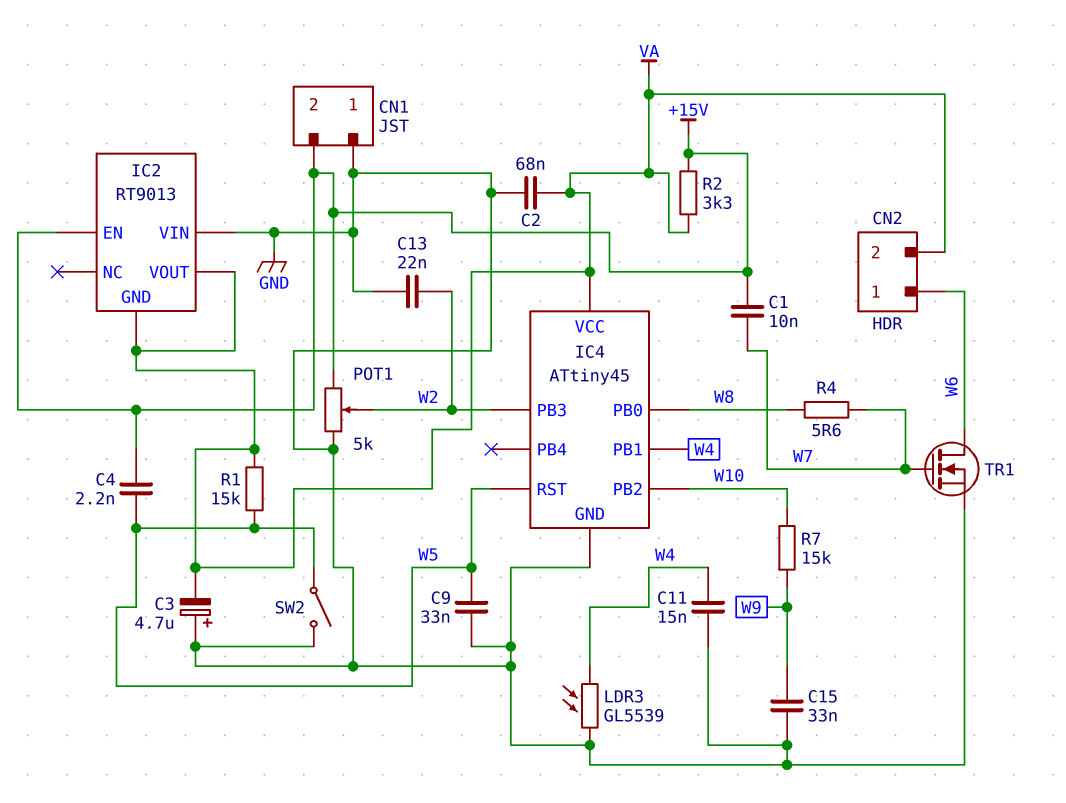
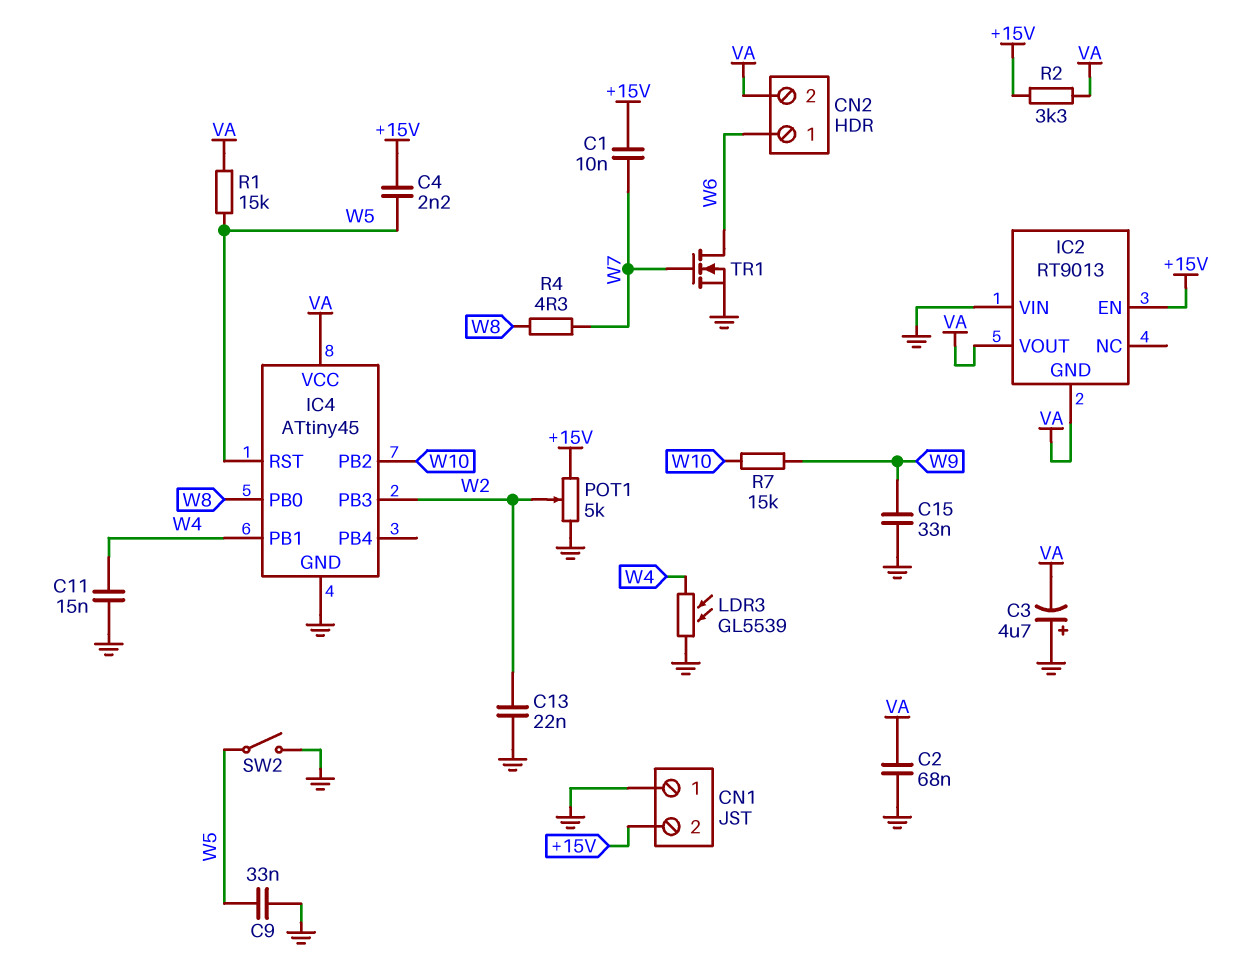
R4: 5.6 (W7, W8) -> 4.3 (W7, W8)

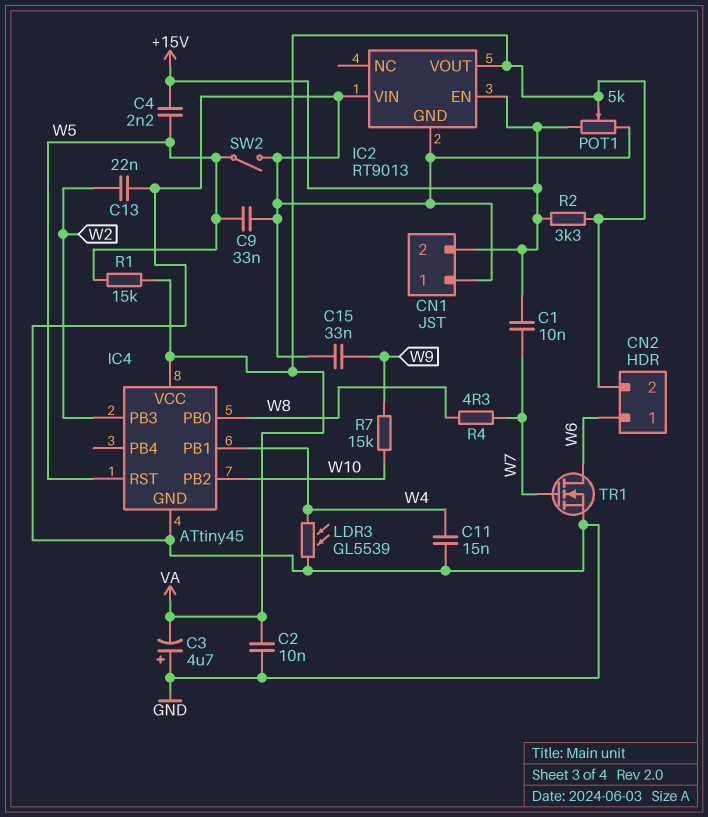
C2: 68nF (GND, VA) -> 10nF (GND, VA)
IC2 pin GND: VA -> GND
POT1: 5k (+15V, GND, wiper W2) -> 5k (+15V, GND, wiper VA)

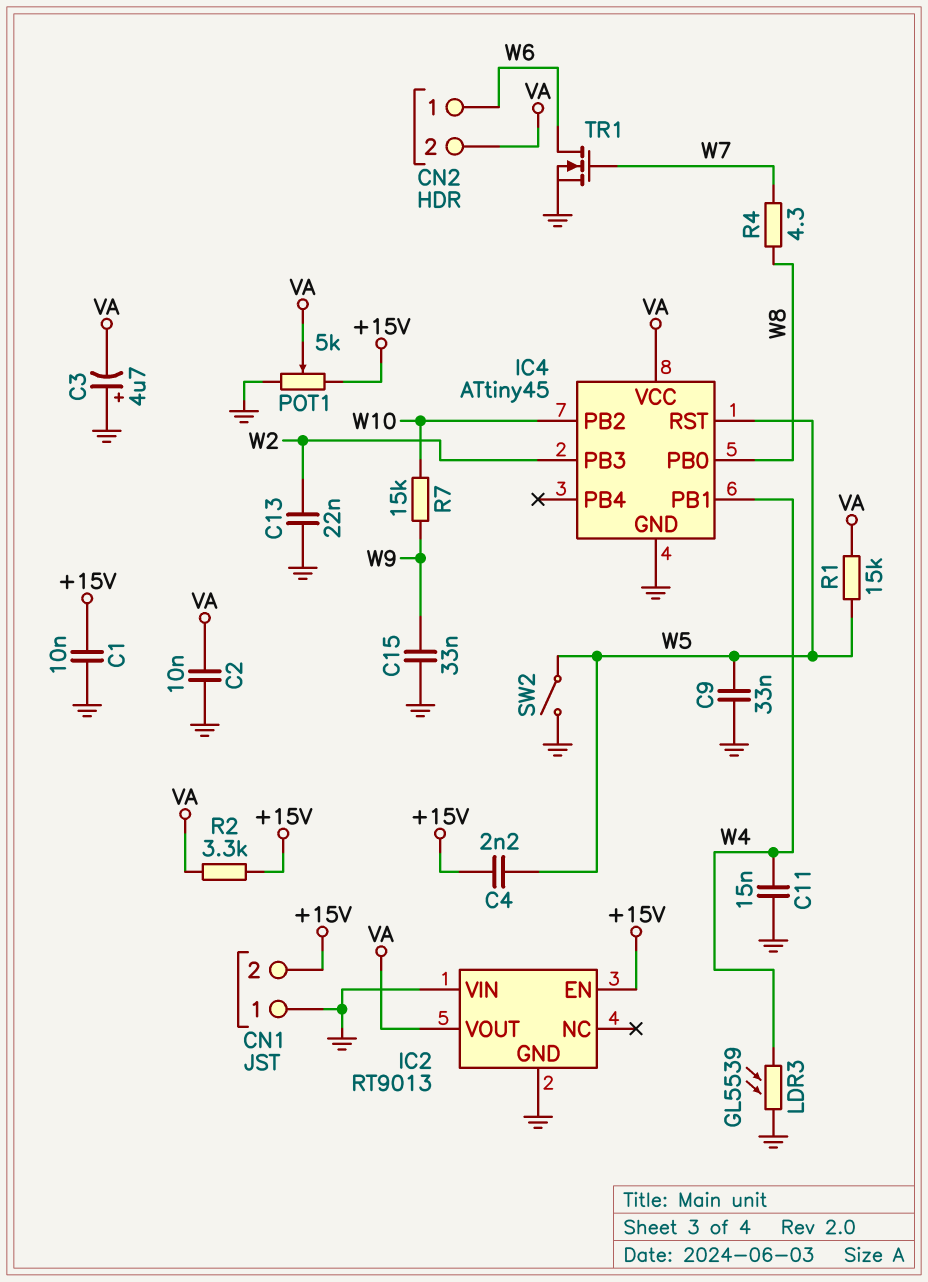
C1: 10nF (+15V, W7) -> 10nF (+15V, GND)

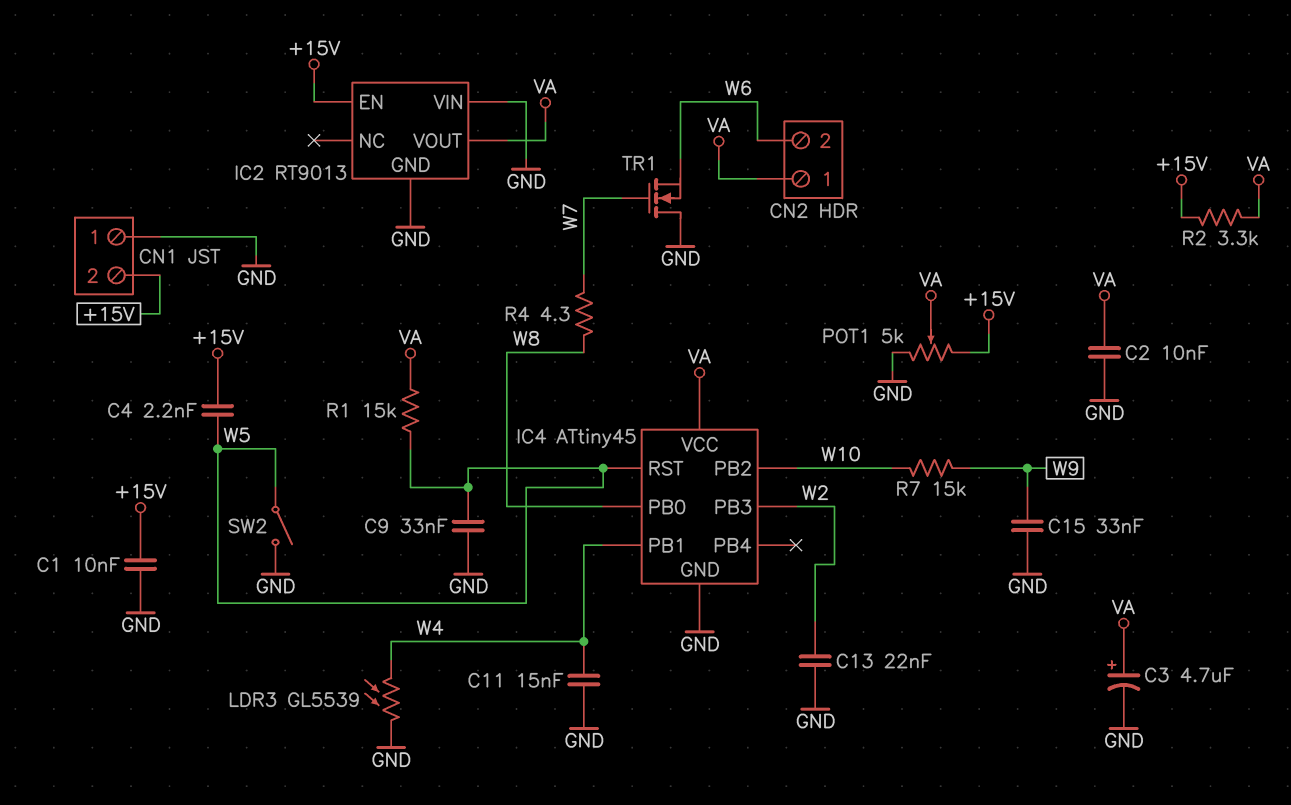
C3: 4.7uF (plus GND, minus VA) -> 4.7uF (plus VA, minus GND)
CN2 pin 1: W6 -> VA
CN2 pin 2: VA -> W6
TR1: NMOS (G W7, D W6, S GND) -> NMOS (G W7, D GND, S W6)

